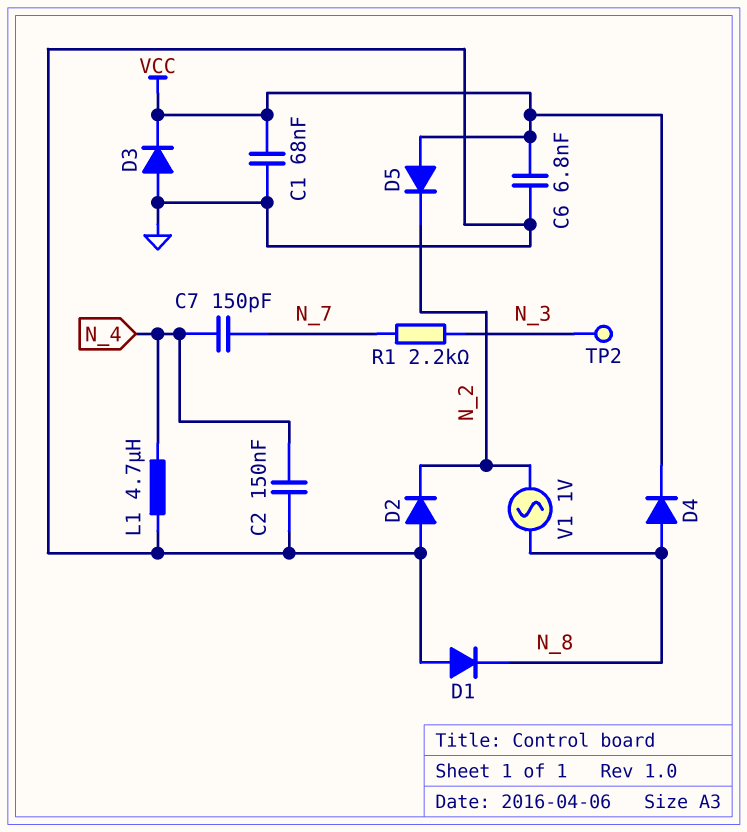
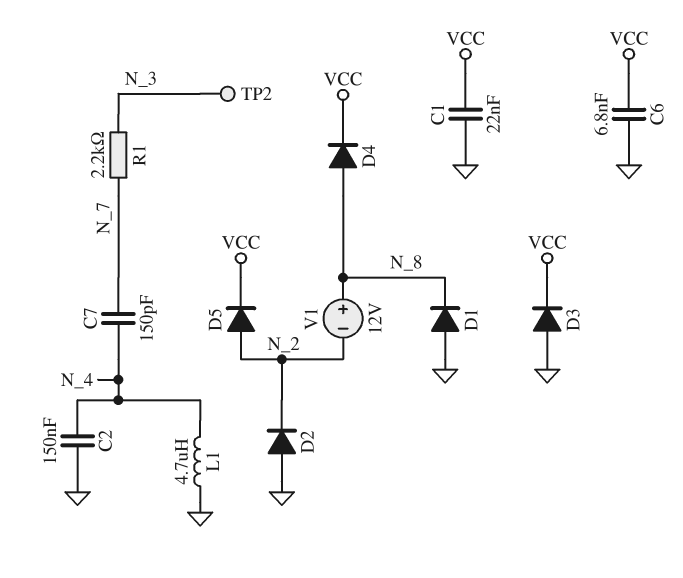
C1: 68nF (GND, VCC) -> 22nF (GND, VCC)
D5: diode (A VCC, K N_2) -> diode (A N_2, K VCC)
V1: AC 1V (N_2, N_8) -> 12V (plus N_8, minus N_2)

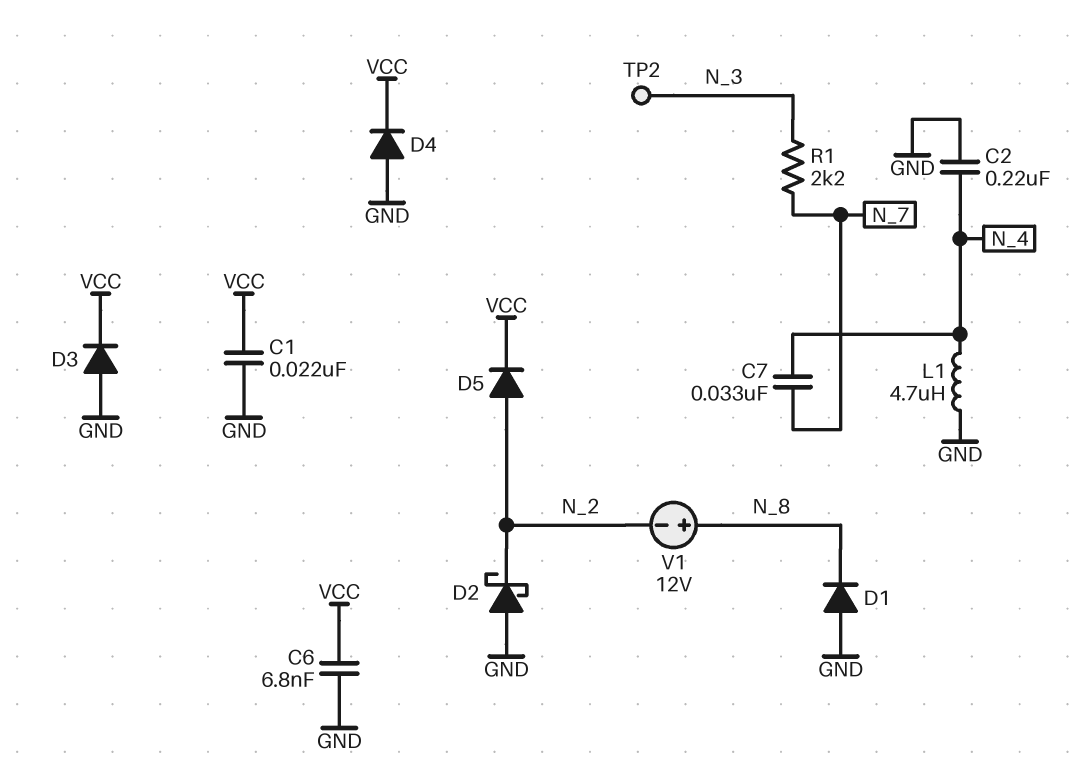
C2: 150nF (GND, N_4) -> 220nF (GND, N_4)
C7: 150pF (N_4, N_7) -> 33nF (N_4, N_7)
D2: diode (A GND, K N_2) -> schottky (A GND, K N_2)
D4: diode (A N_8, K VCC) -> diode (A GND, K VCC)

